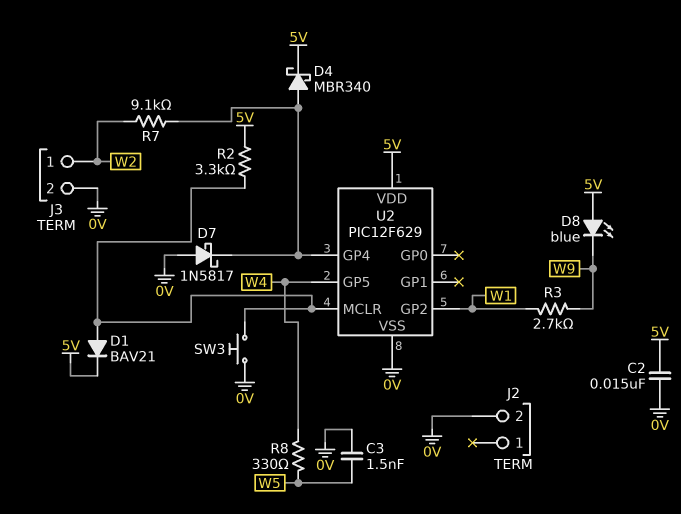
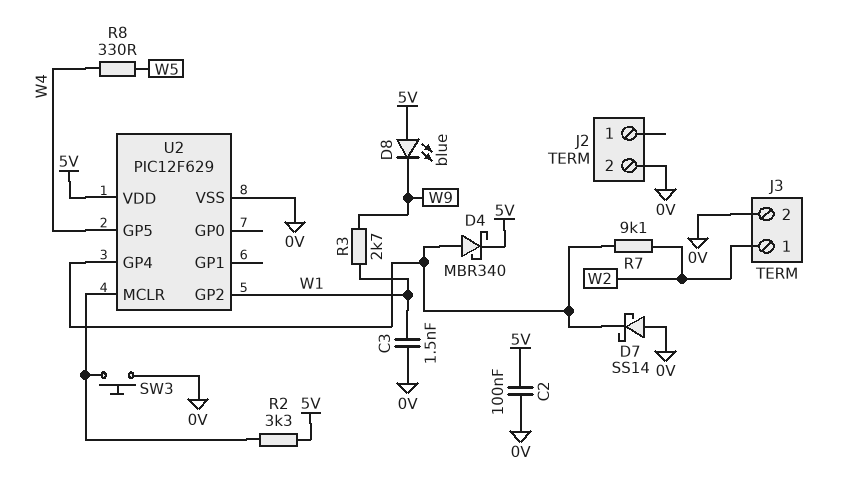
C2: 15nF (0V, 5V) -> 100nF (0V, 5V)
C3: 1.5nF (0V, W5) -> 1.5nF (0V, W1)
D1: diode BAV21 (A U2/MCLR, K 5V) -> none
D7: schottky 1N5817 (A 0V, K U2/GP4) -> schottky SS14 (A 0V, K U2/GP4)

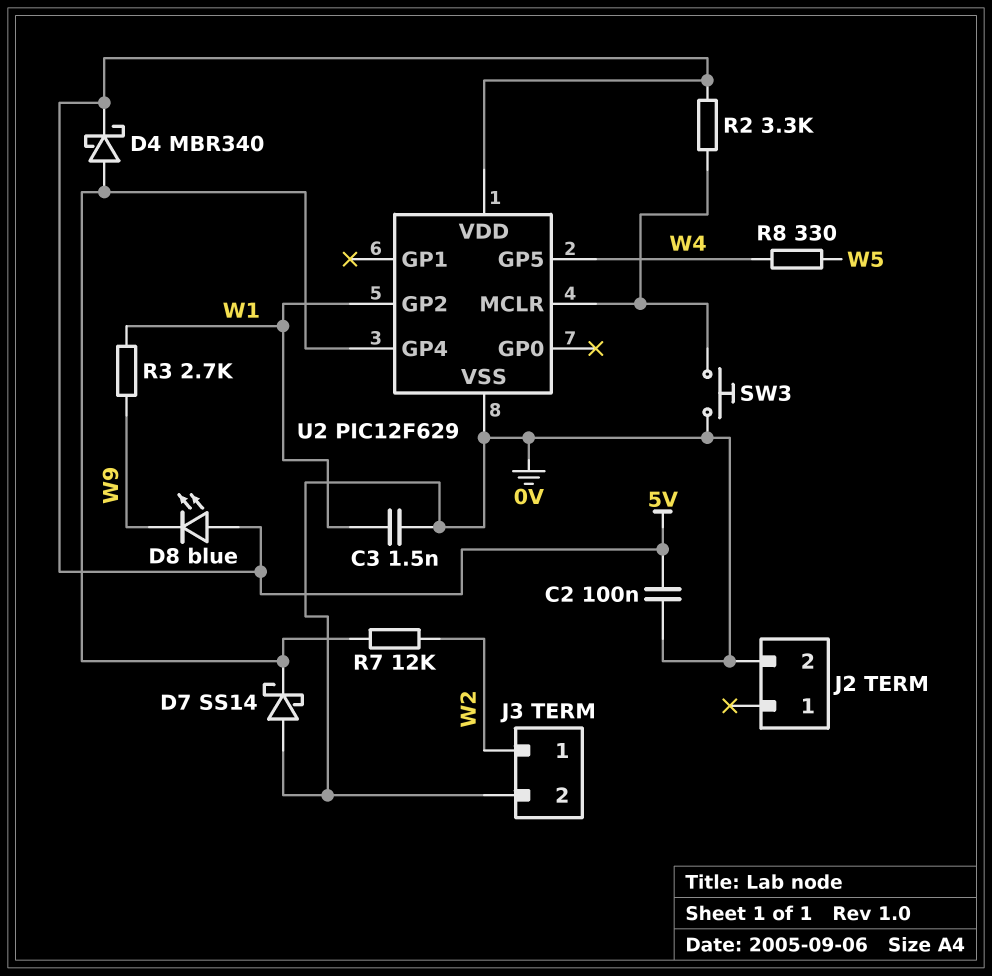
R7: 9.1k (U2/GP4, W2) -> 12k (U2/GP4, W2)

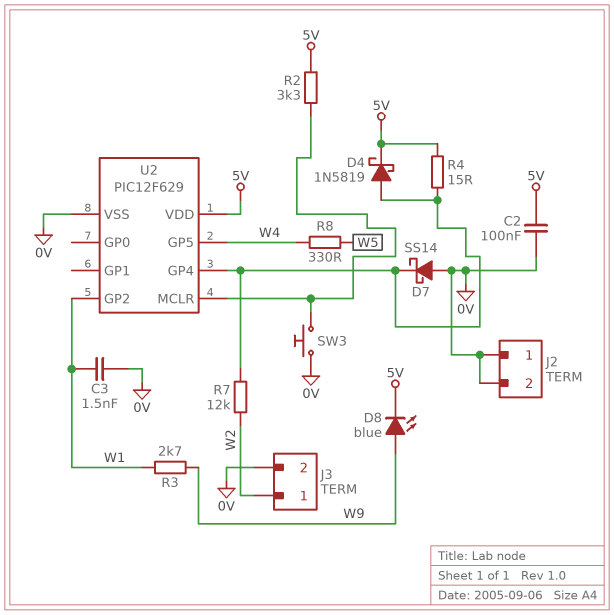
D4: schottky MBR340 (A U2/GP4, K 5V) -> schottky 1N5819 (A U2/GP4, K 5V)
D8: LED blue (A 5V, K W9) -> LED blue (A W9, K 5V)
J2 pin 1: none -> 0V
R4: none -> 15 (5V, U2/GP4)

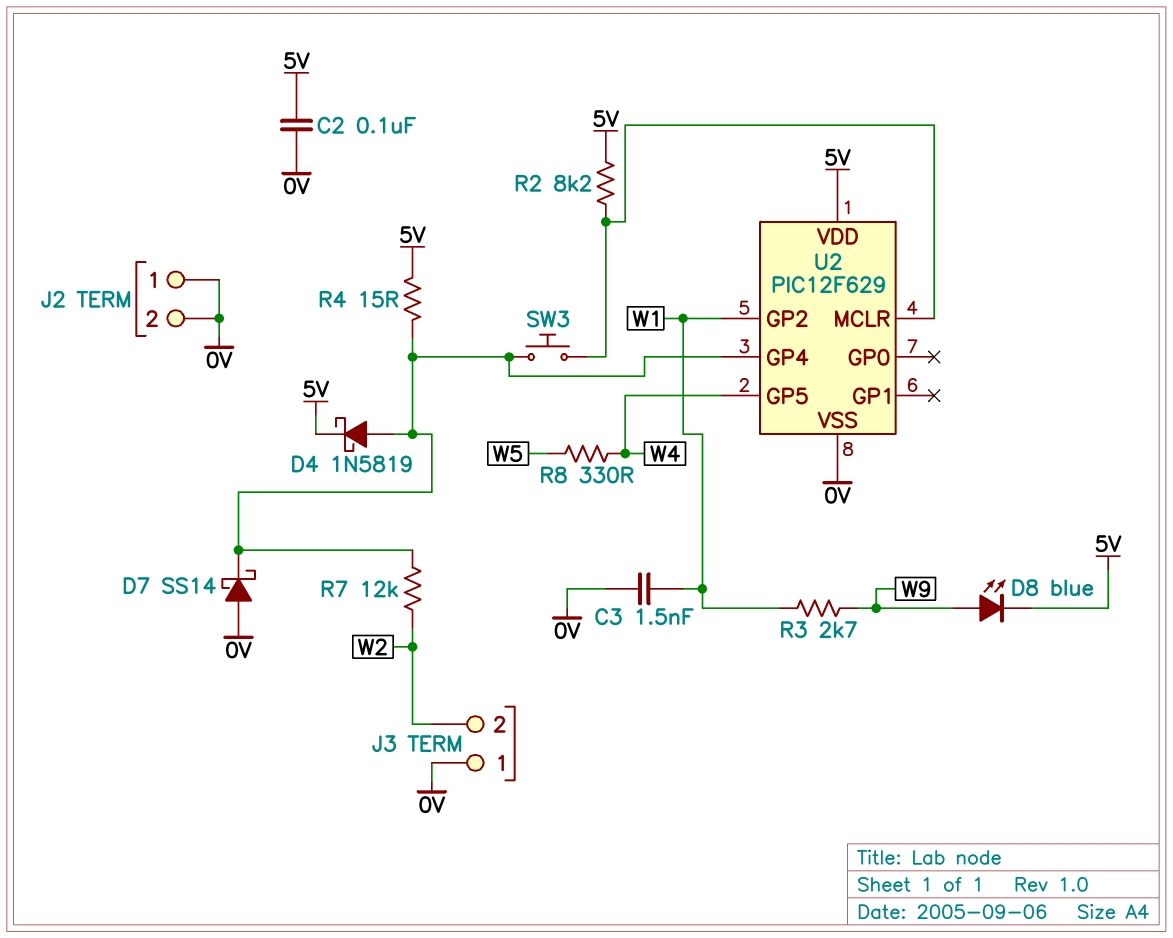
J3 pin 1: W2 -> 0V
J3 pin 2: 0V -> W2
R2: 3.3k (5V, U2/MCLR) -> 8.2k (5V, U2/MCLR)
SW3: button (0V, U2/MCLR) -> button (U2/GP4, U2/MCLR)

